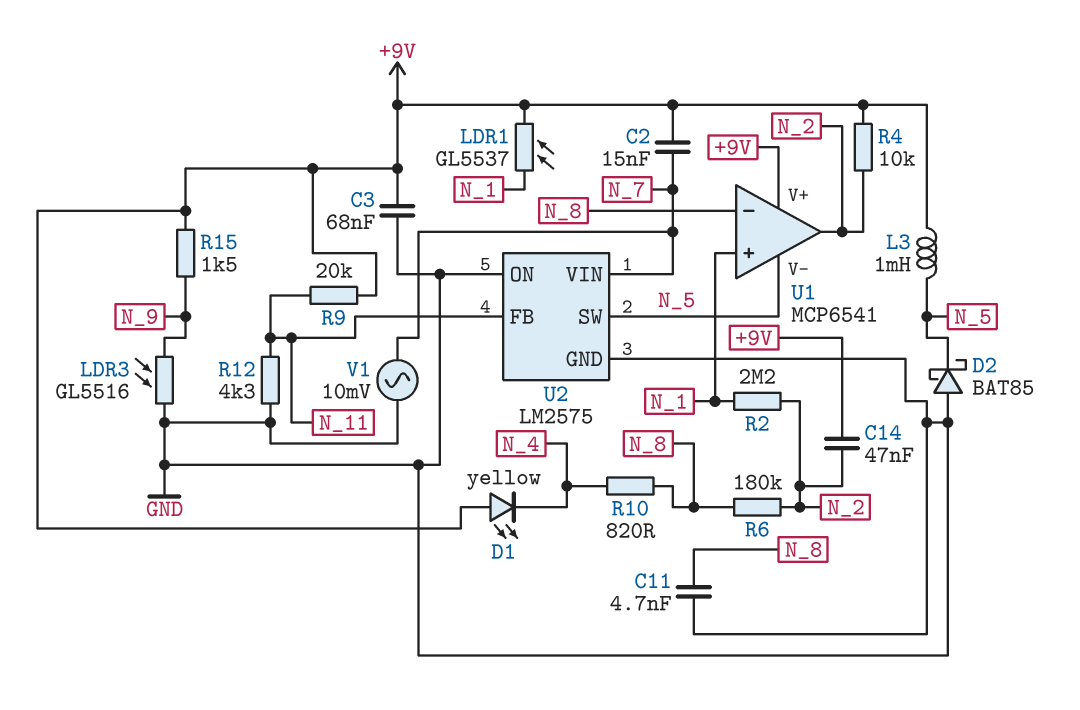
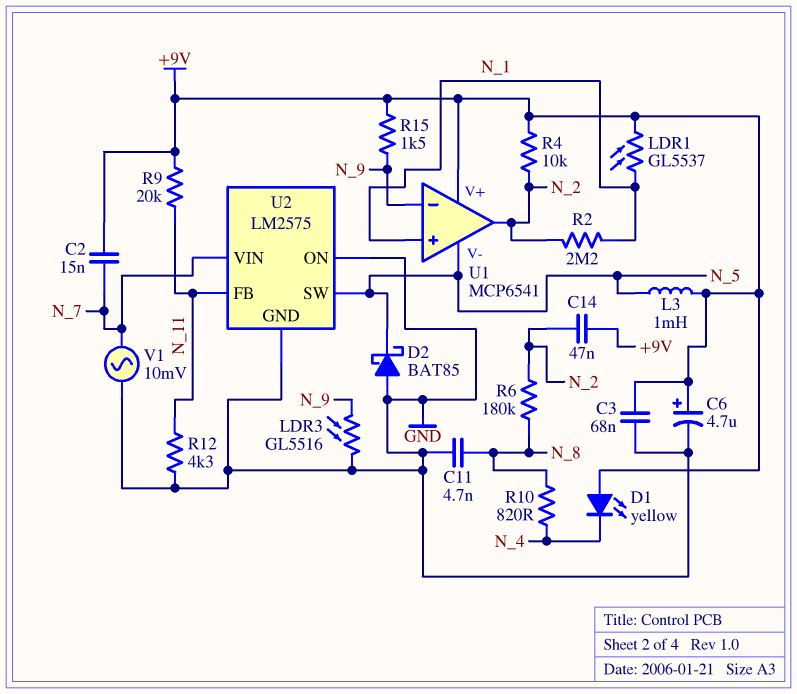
C6: none -> 4.7uF (plus +9V, minus GND)
U1 pin in-: N_8 -> N_9

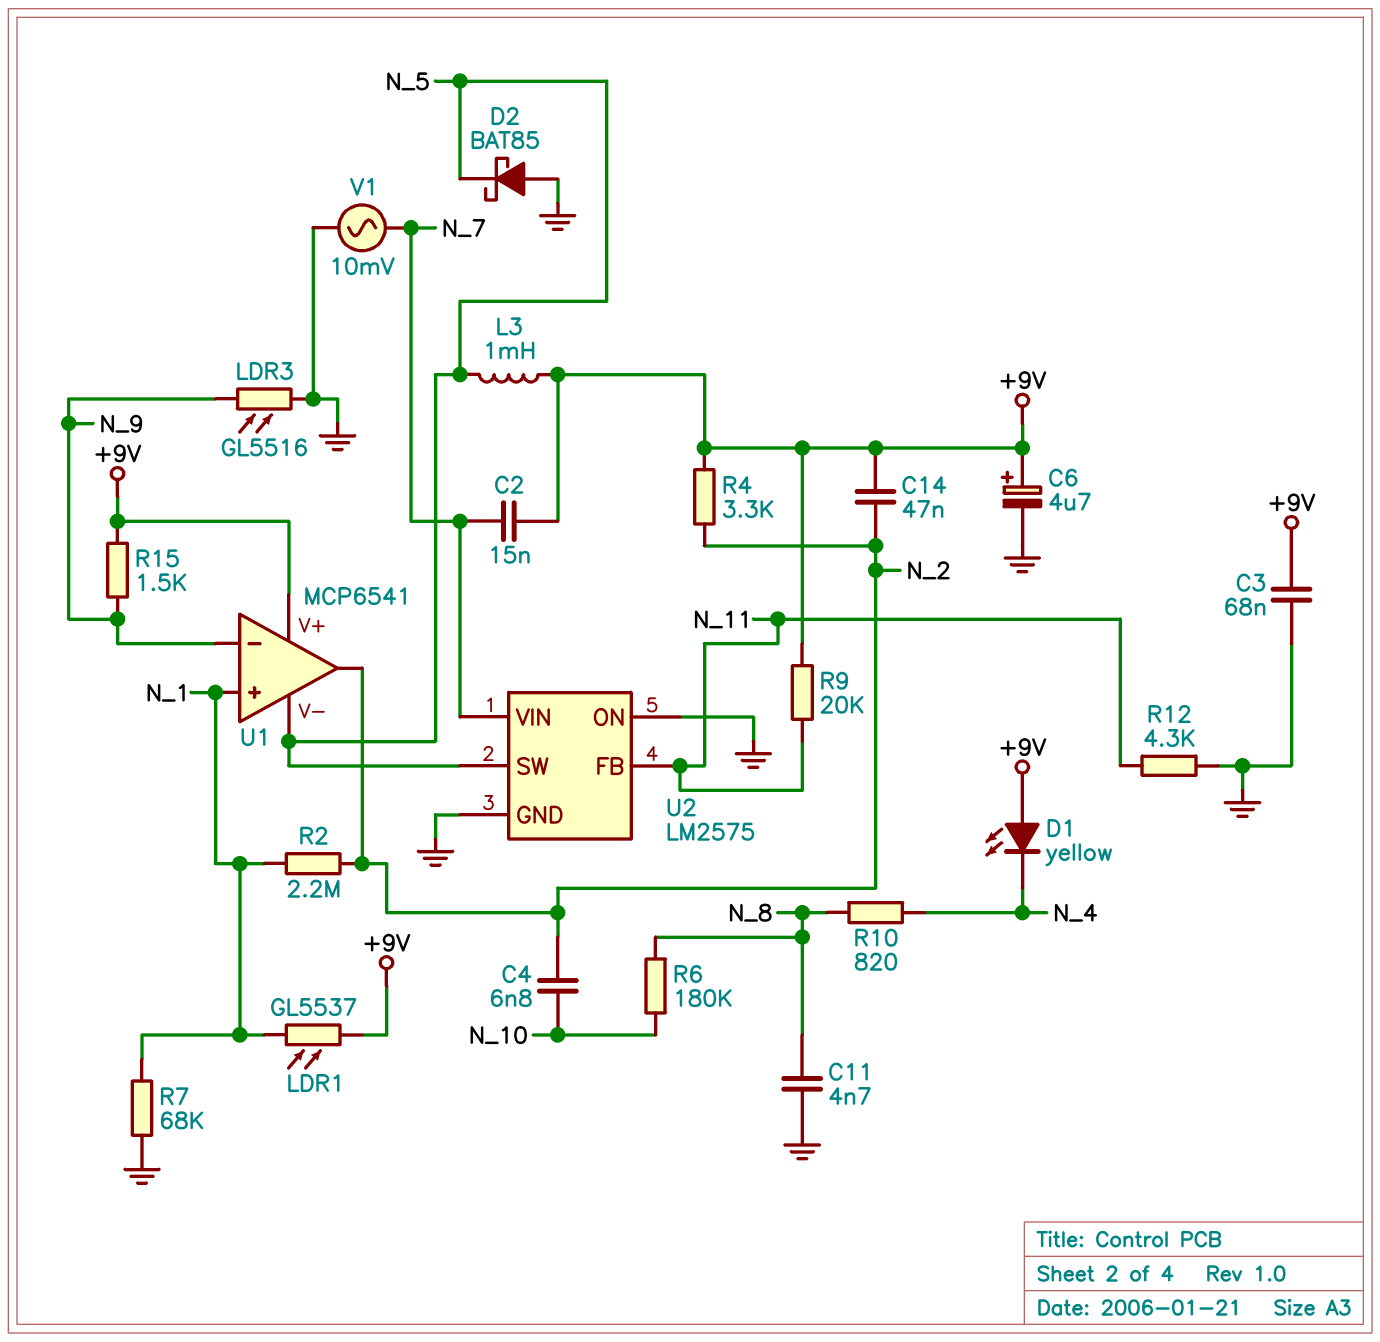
C4: none -> 6.8nF (N_2, N_10)
R4: 10k (+9V, N_2) -> 3.3k (+9V, N_2)
R6: 180k (N_2, N_8) -> 180k (N_8, N_10)
R7: none -> 68k (GND, N_1)

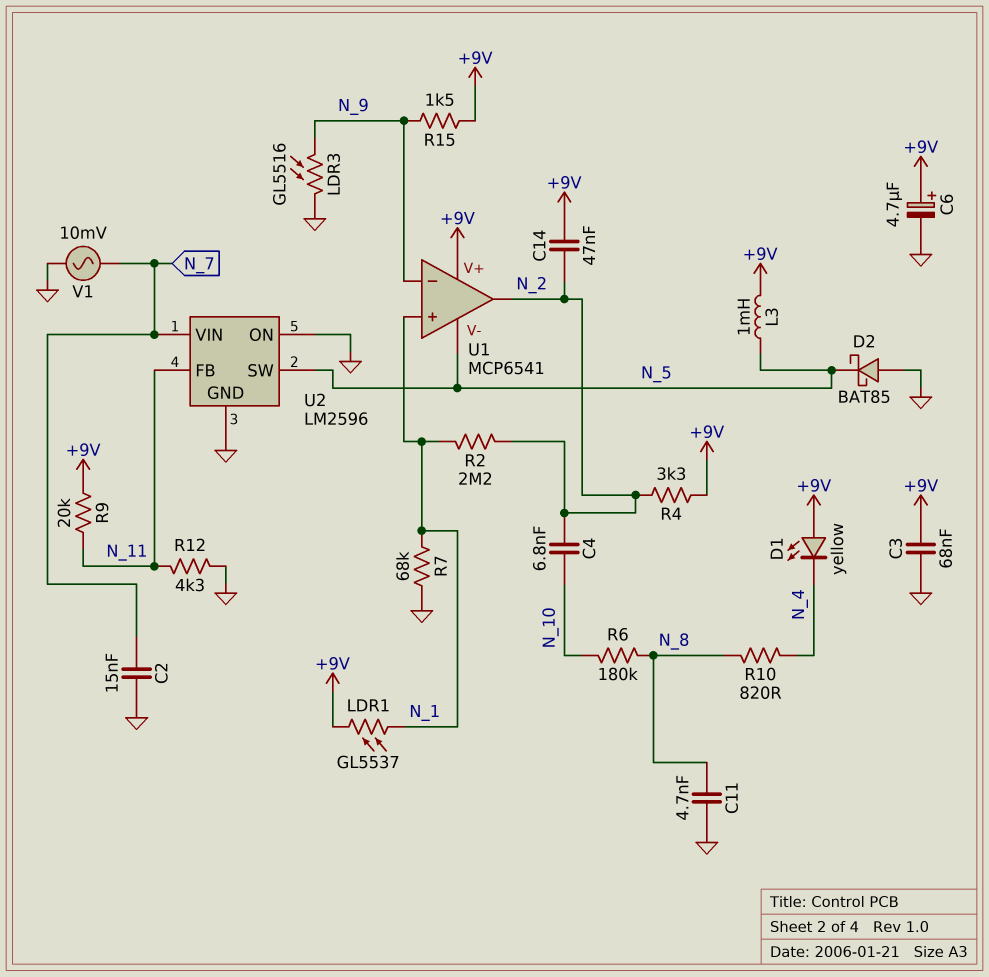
C2: 15nF (+9V, N_7) -> 15nF (GND, N_7)
U2: LM2575 -> LM2596

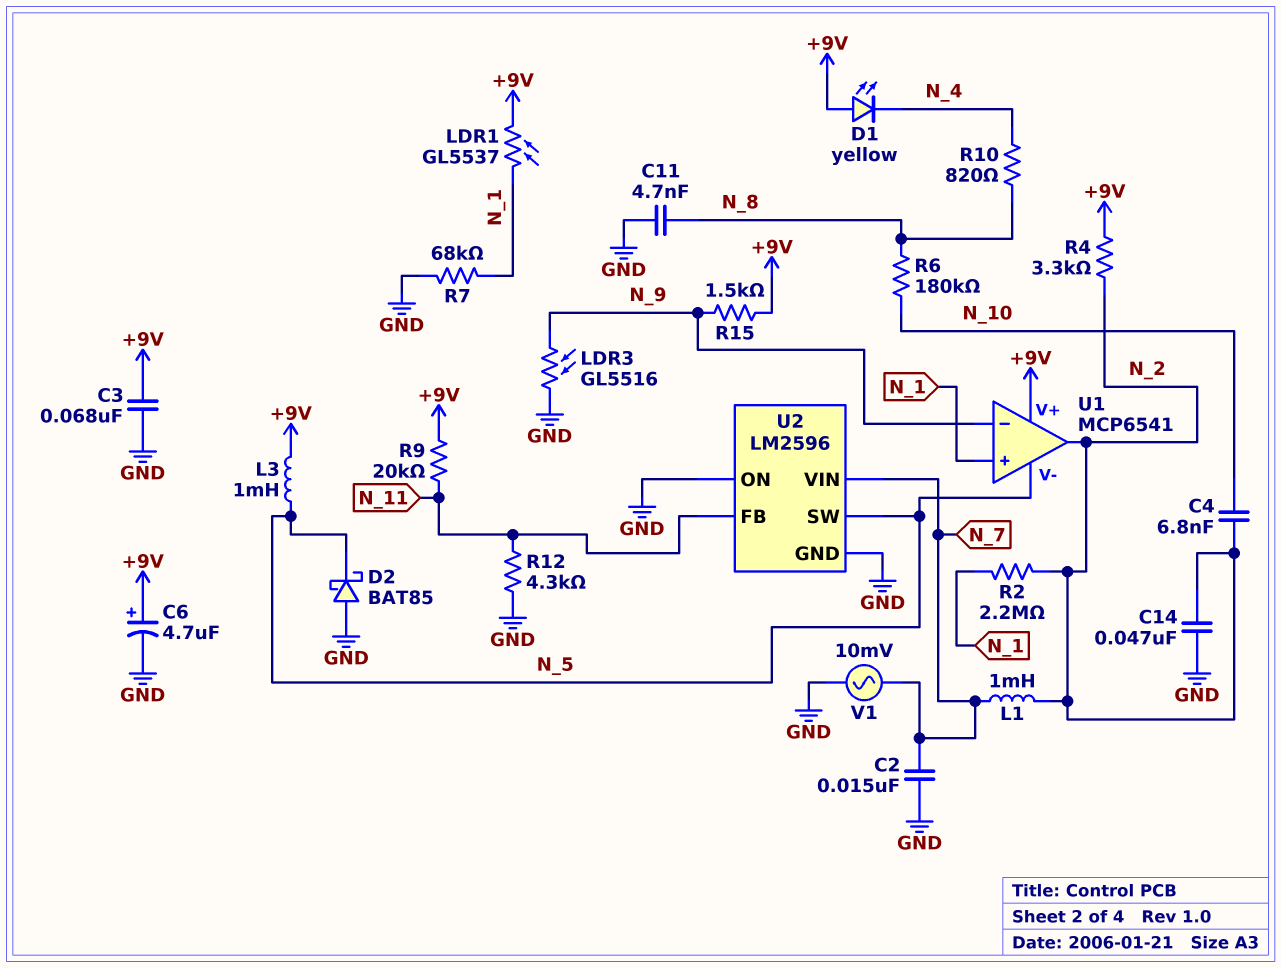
C14: 47nF (+9V, N_2) -> 47nF (GND, N_2)
L1: none -> 1mH (N_2, N_7)

